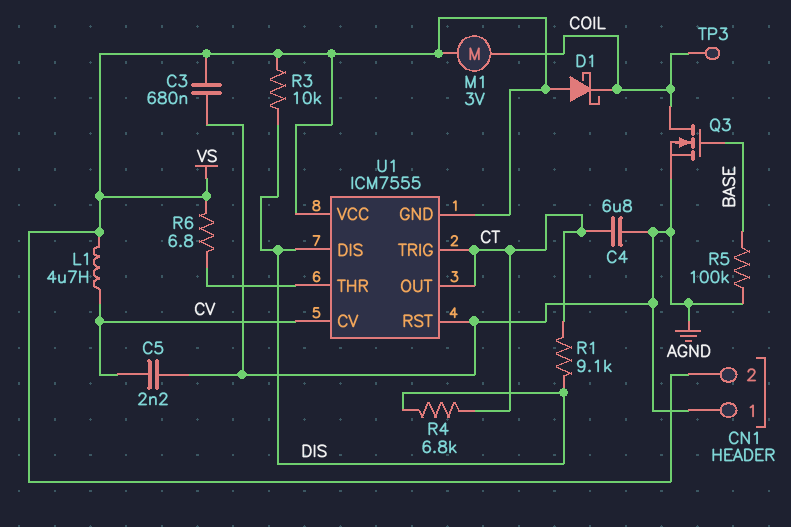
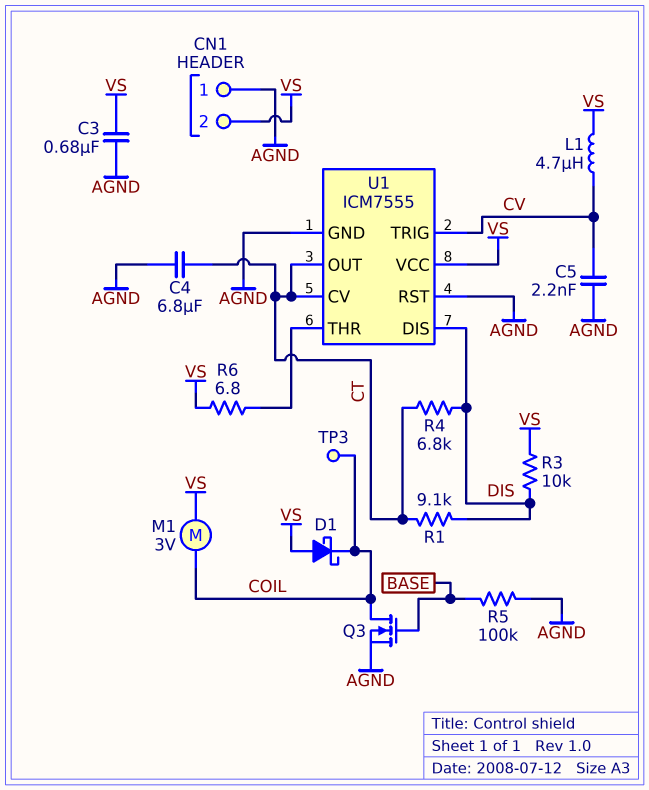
U1 pin CV: CV -> CT
U1 pin GND: VS -> AGND
U1 pin TRIG: CT -> CV

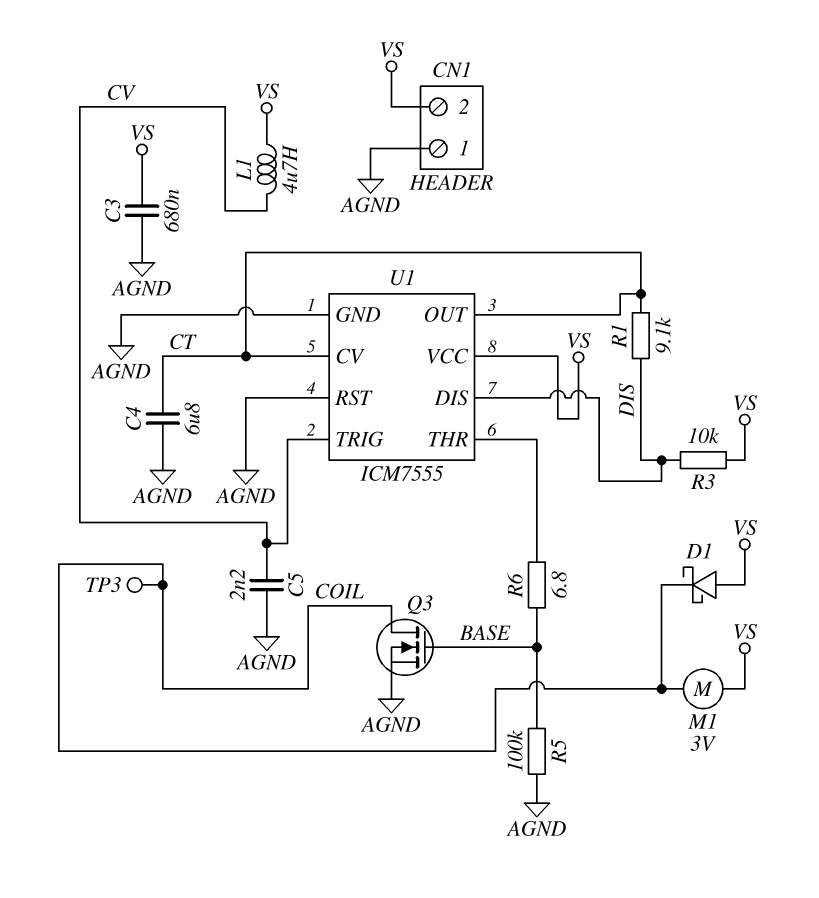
R4: 6.8k (CT, DIS) -> none
R6: 6.8 (U1/THR, VS) -> 6.8 (BASE, U1/THR)

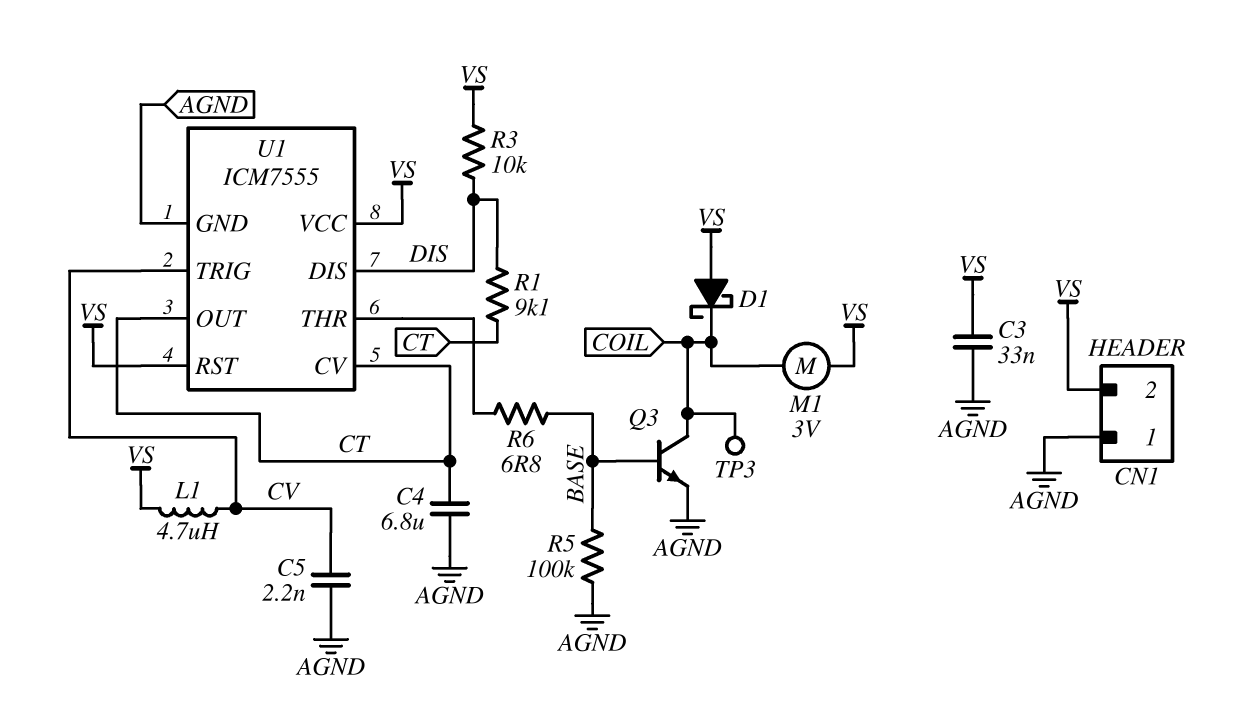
C3: 680nF (AGND, VS) -> 33nF (AGND, VS)
Q3: NMOS (G BASE, D COIL, S AGND) -> NPN (B BASE, C COIL, E AGND)
U1 pin RST: AGND -> VS

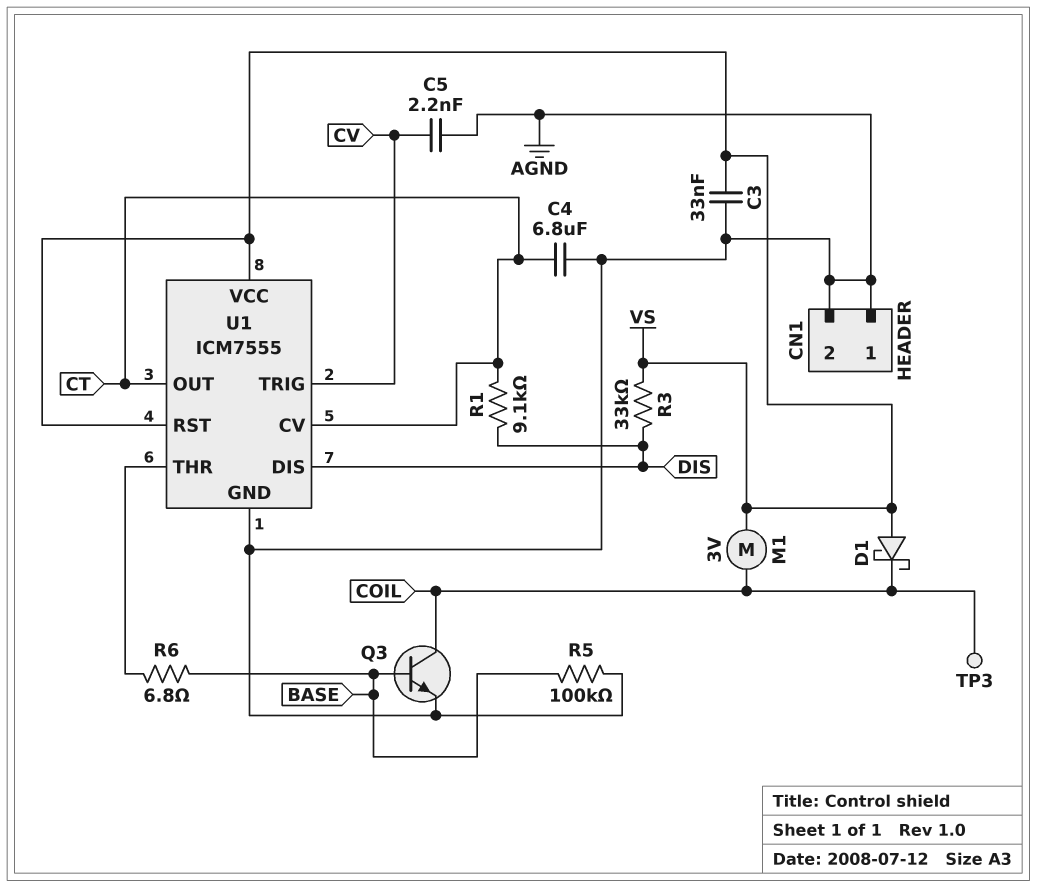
CN1 pin 2: VS -> AGND
L1: 4.7uH (CV, VS) -> none
R3: 10k (DIS, VS) -> 33k (DIS, VS)

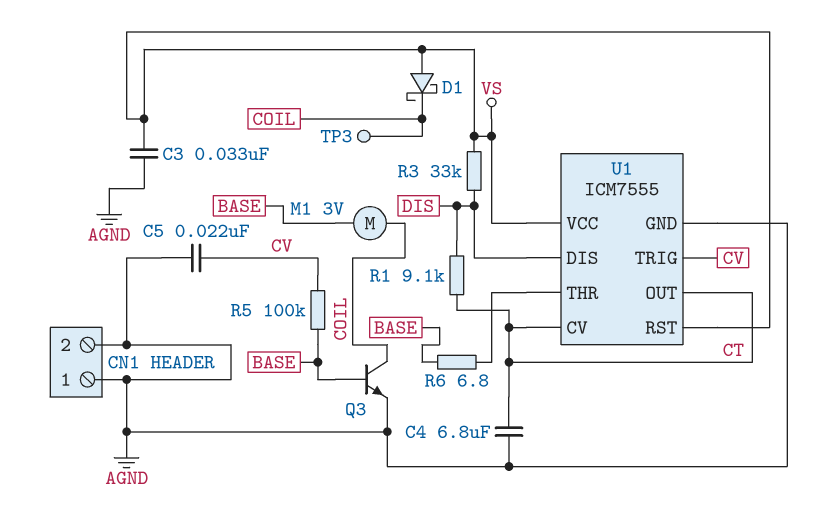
C5: 2.2nF (AGND, CV) -> 22nF (AGND, CV)
M1: motor 3V (COIL, VS) -> motor 3V (BASE, COIL)
R5: 100k (AGND, BASE) -> 100k (BASE, CV)

